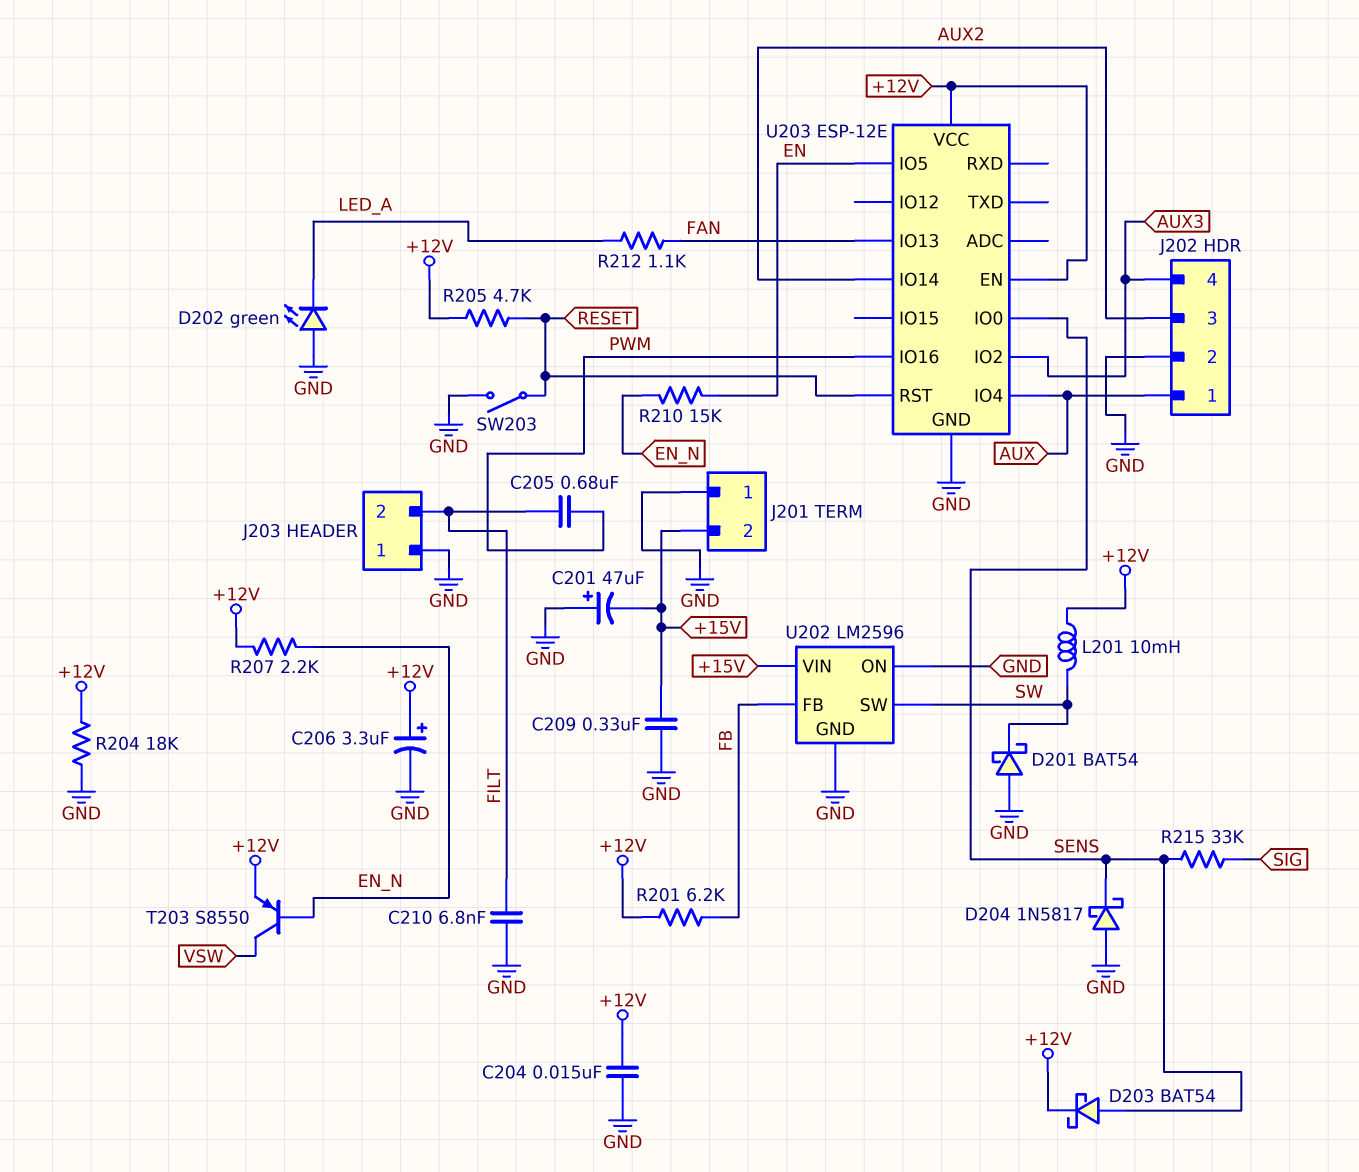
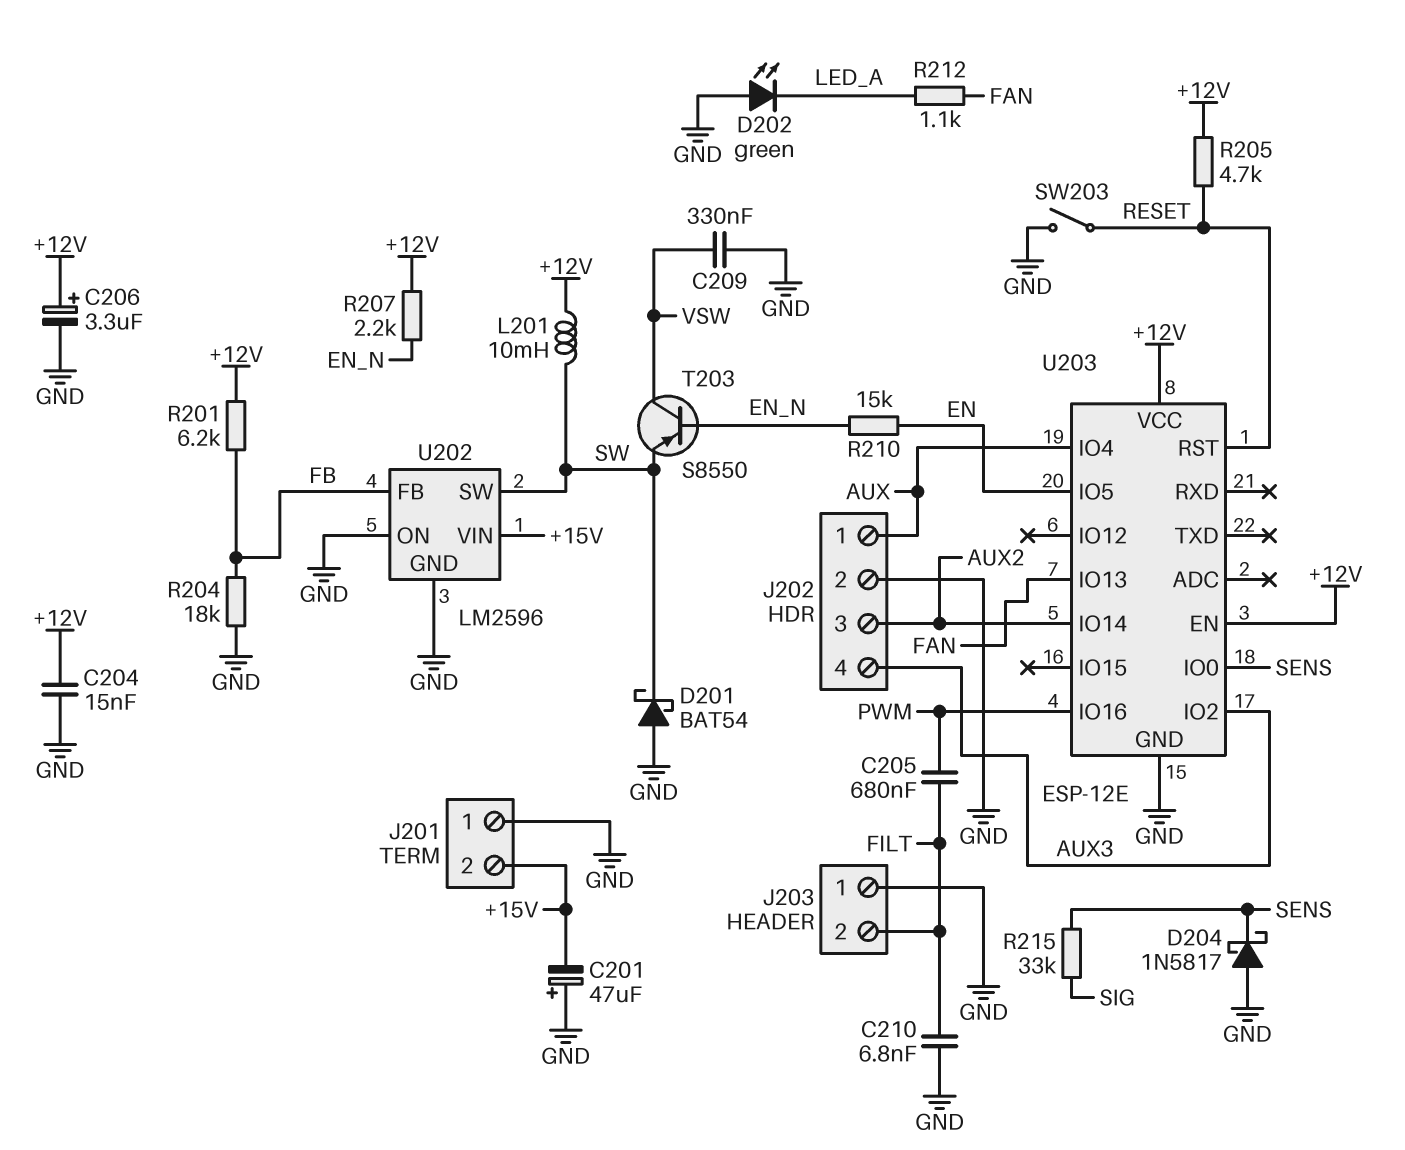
C209: 330nF (+15V, GND) -> 330nF (GND, VSW)
D203: schottky BAT54 (A SENS, K +12V) -> none
R204: 18k (+12V, GND) -> 18k (FB, GND)
T203: PNP S8550 (B EN_N, C VSW, E +12V) -> PNP S8550 (B EN_N, C VSW, E SW)

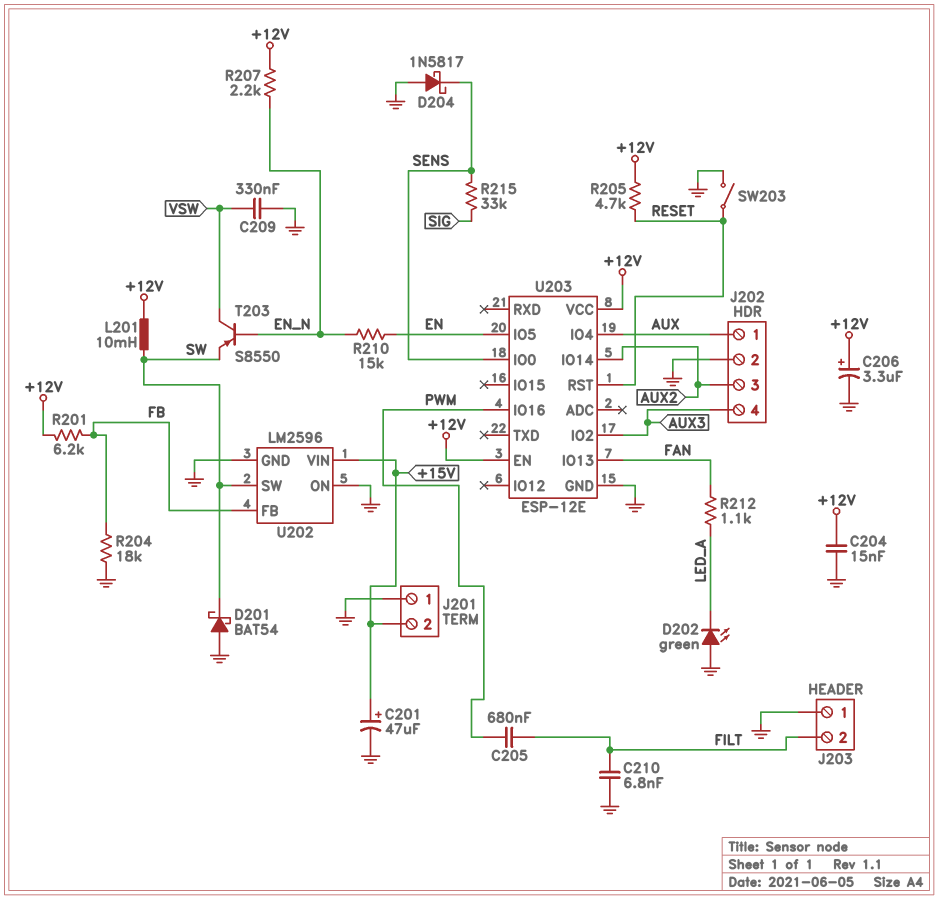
C201: 47uF (plus GND, minus +15V) -> 47uF (plus +15V, minus GND)

